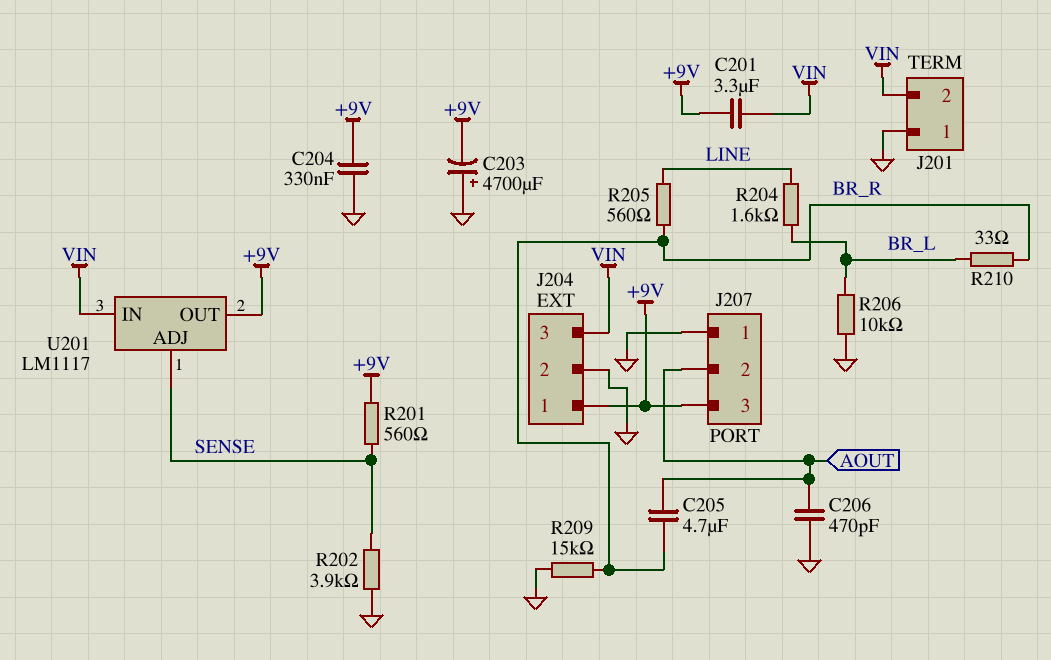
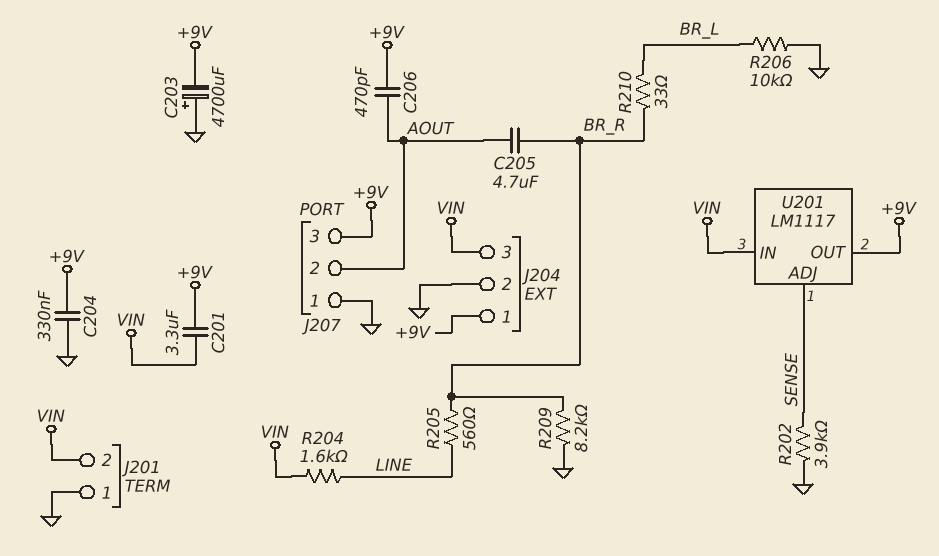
C206: 470pF (AOUT, GND) -> 470pF (+9V, AOUT)
R201: 560 (+9V, SENSE) -> none
R204: 1.6k (BR_L, LINE) -> 1.6k (LINE, VIN)
R209: 15k (BR_R, GND) -> 8.2k (BR_R, GND)

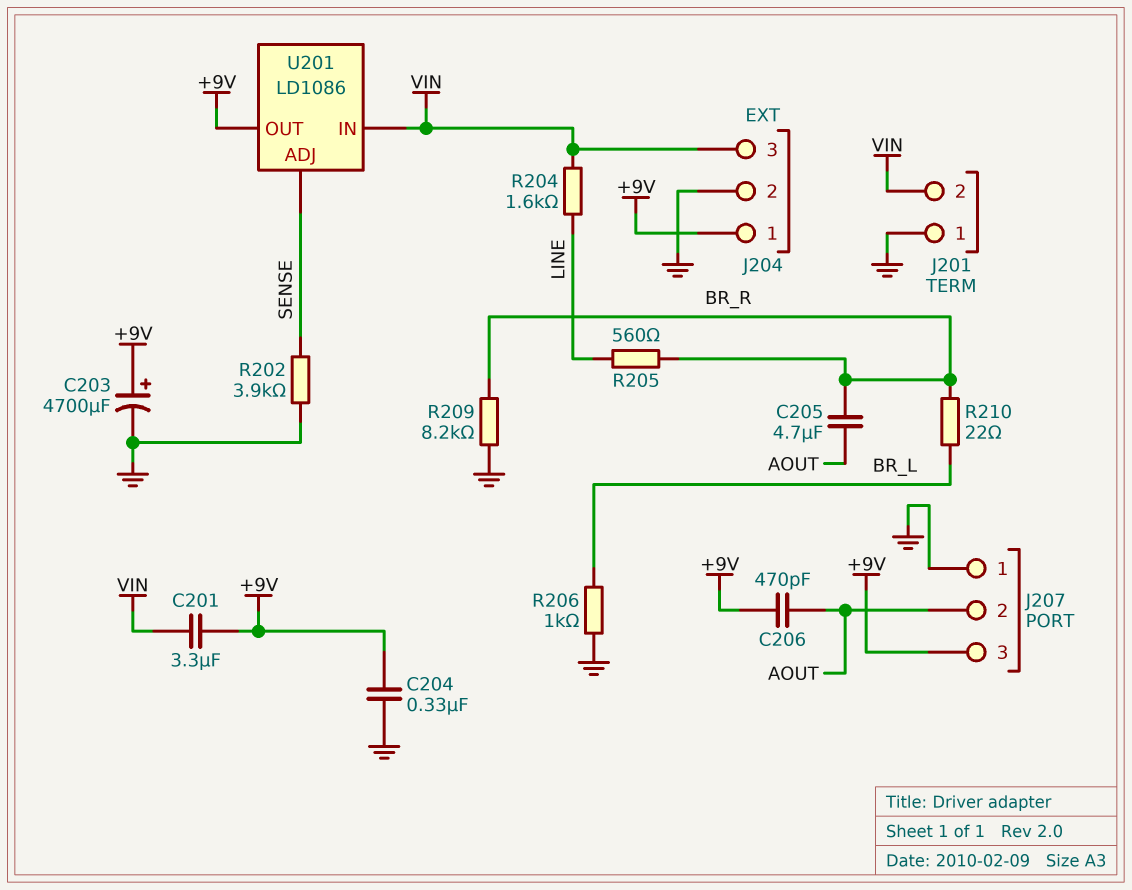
C203: 4700uF (plus GND, minus +9V) -> 4700uF (plus +9V, minus GND)
R206: 10k (BR_L, GND) -> 1k (BR_L, GND)
R210: 33 (BR_L, BR_R) -> 22 (BR_L, BR_R)
U201: LM1117 -> LD1086

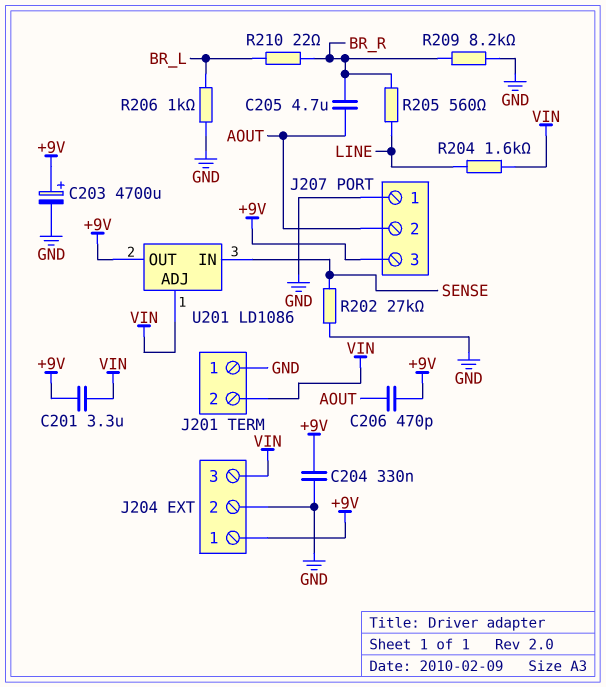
R202: 3.9k (GND, SENSE) -> 27k (GND, SENSE)
U201 pin ADJ: SENSE -> VIN
U201 pin IN: VIN -> SENSE

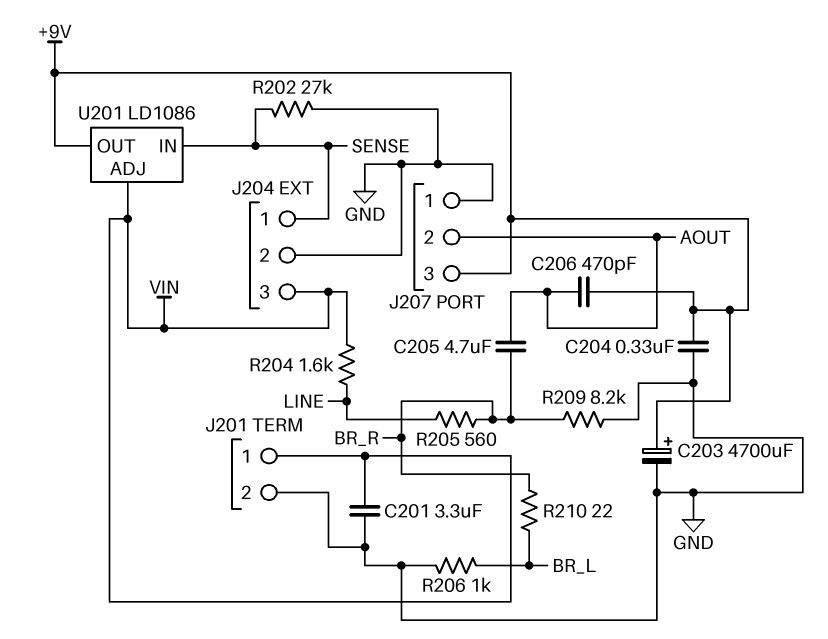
C201: 3.3uF (+9V, VIN) -> 3.3uF (GND, VIN)
J201 pin 1: GND -> VIN
J201 pin 2: VIN -> GND
J204 pin 1: +9V -> SENSE

